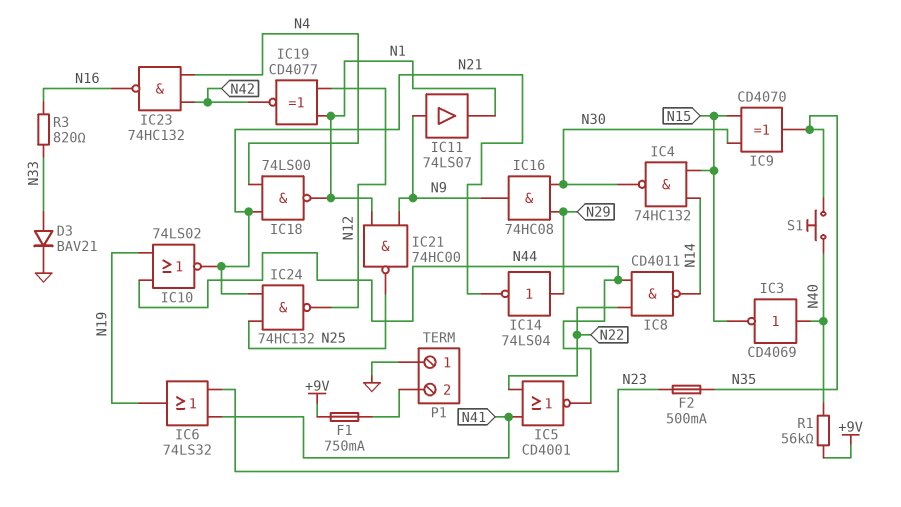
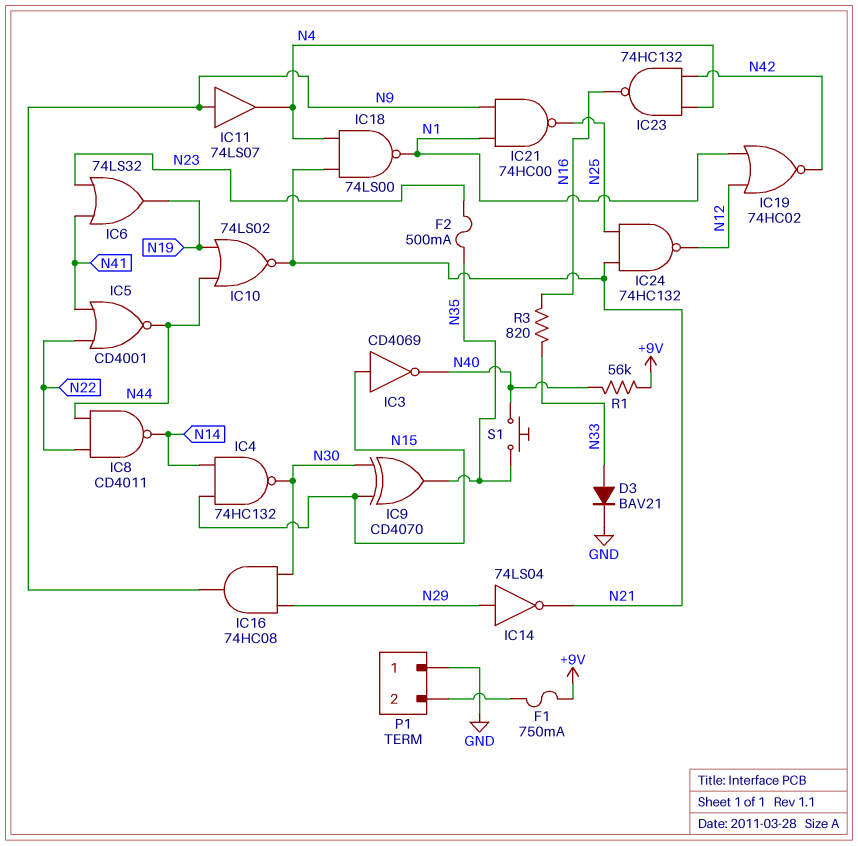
IC3: NOT CD4069 (in N40, out N15) -> NOT CD4069 (in N15, out N40)
IC11: buffer 74LS07 (in N9, out N1) -> buffer 74LS07 (in N9, out N4)
IC19: XNOR CD4077 (in N1, in N12, out N42) -> NOR 74HC02 (in N1, in N12, out N42)

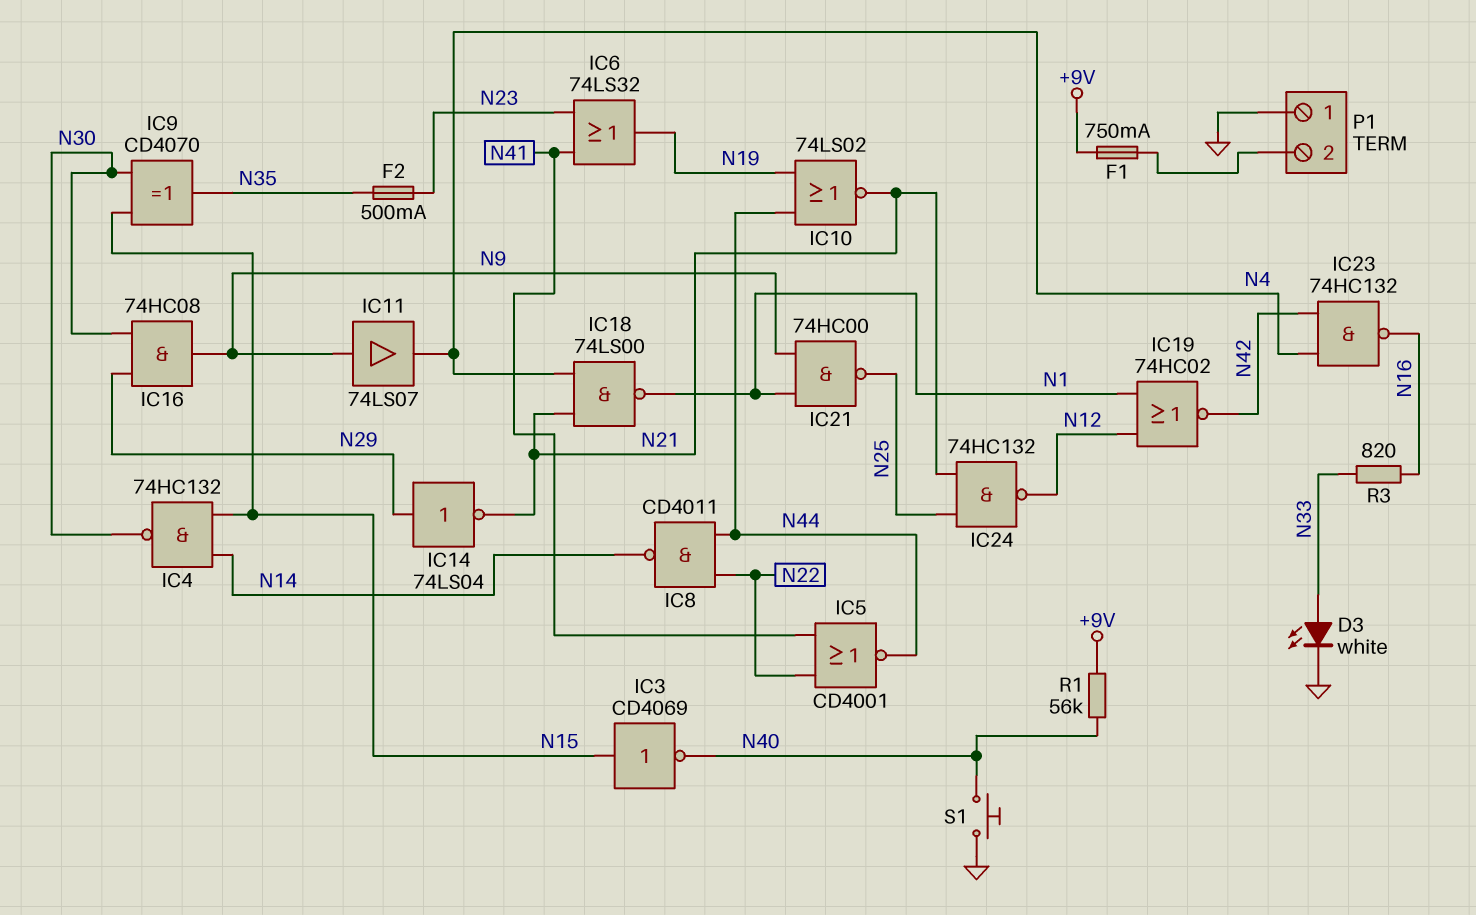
D3: diode BAV21 (A N33, K GND) -> LED white (A N33, K GND)
S1: button (N35, N40) -> button (GND, N40)

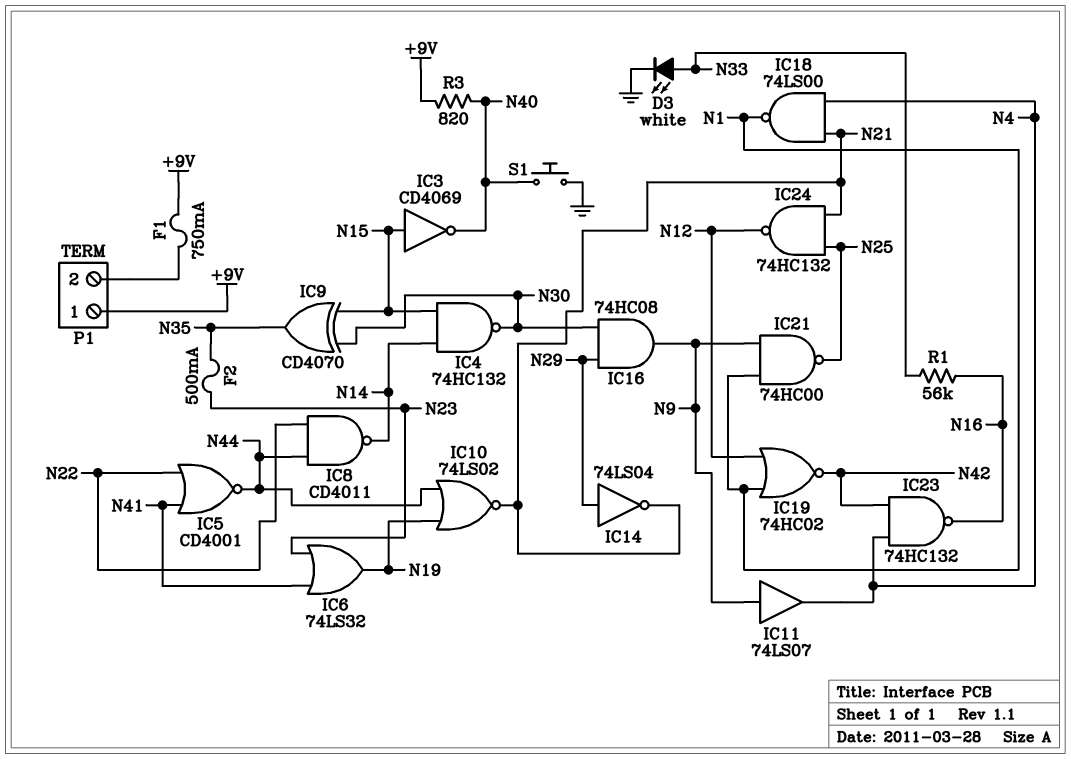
P1 pin 1: GND -> +9V
R1: 56k (+9V, N40) -> 56k (N16, N33)
R3: 820 (N16, N33) -> 820 (+9V, N40)

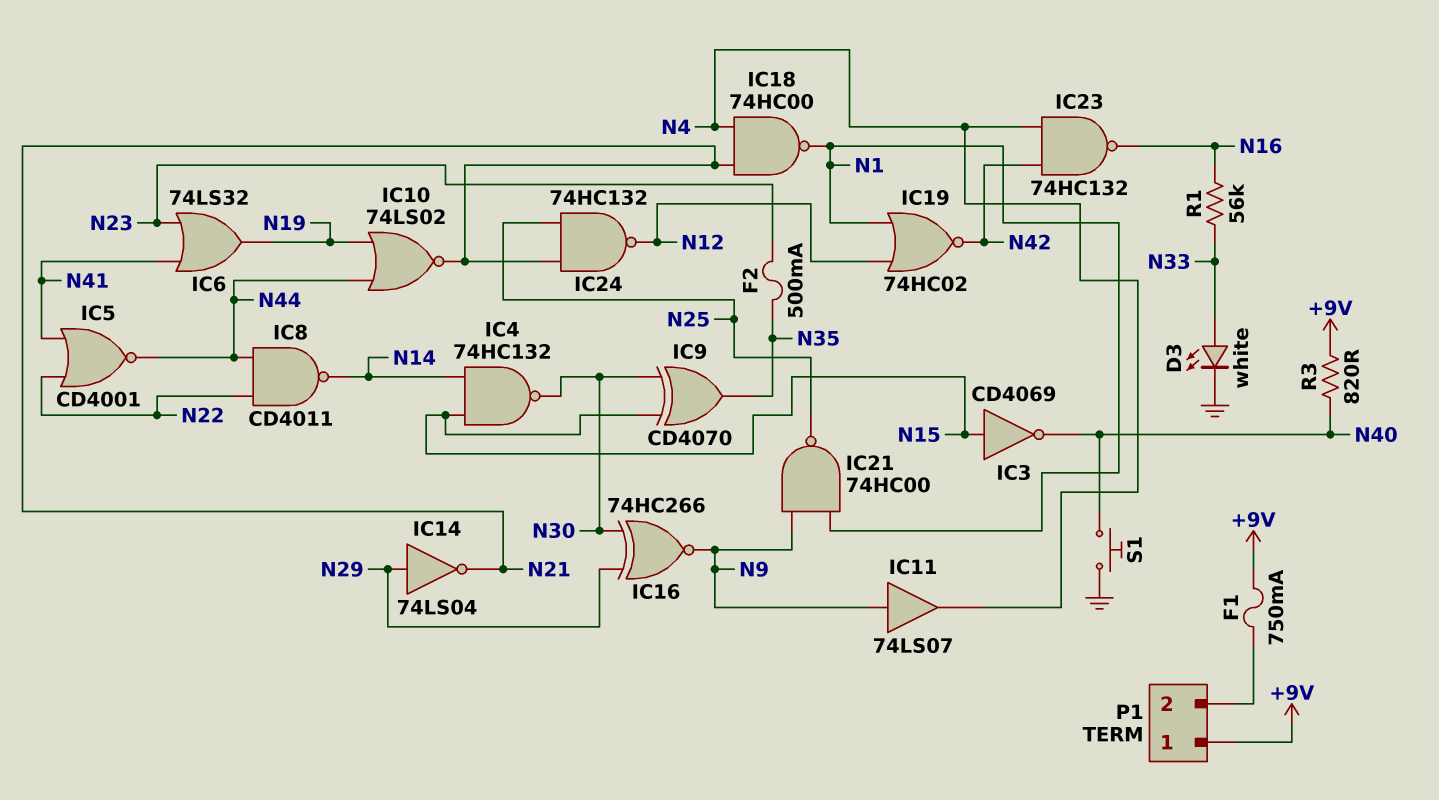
IC16: AND 74HC08 (in N29, in N30, out N9) -> XNOR 74HC266 (in N29, in N30, out N9)
IC18: NAND 74LS00 (in N4, in N21, out N1) -> NAND 74HC00 (in N4, in N21, out N1)

